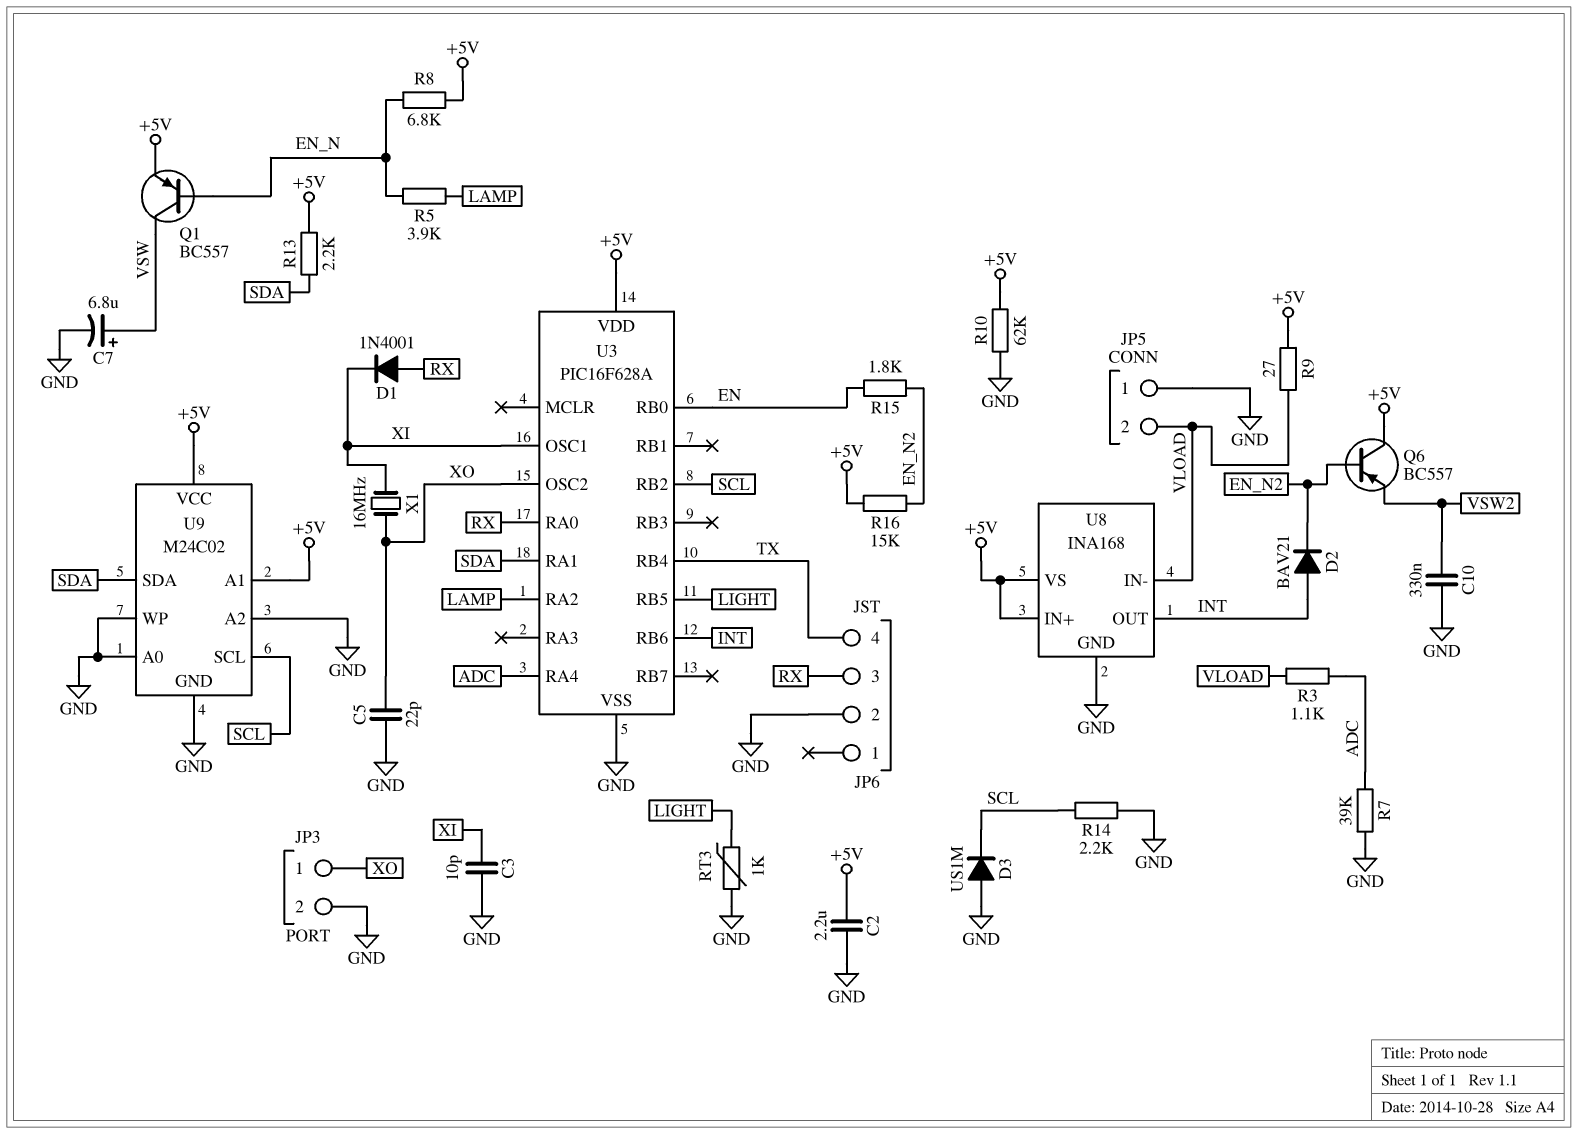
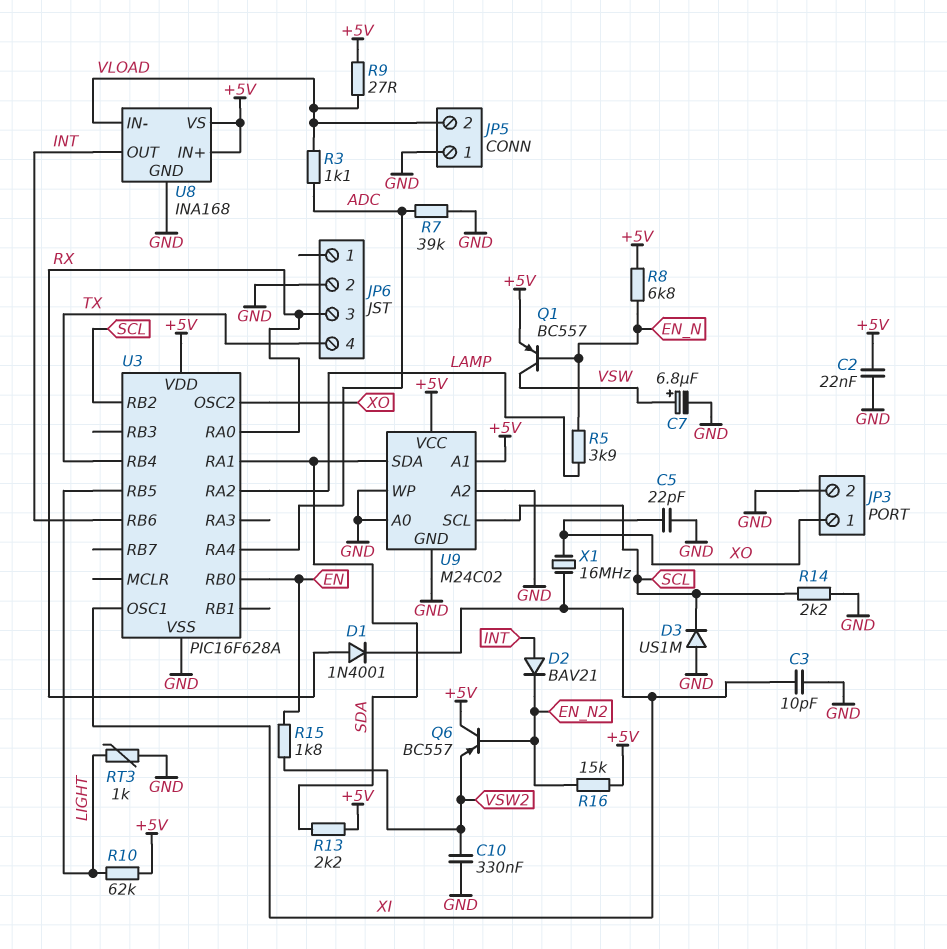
C2: 2.2uF (+5V, GND) -> 22nF (+5V, GND)
R10: 62k (+5V, GND) -> 62k (+5V, LIGHT)
R15: 1.8k (EN, EN_N2) -> 1.8k (EN, VSW2)

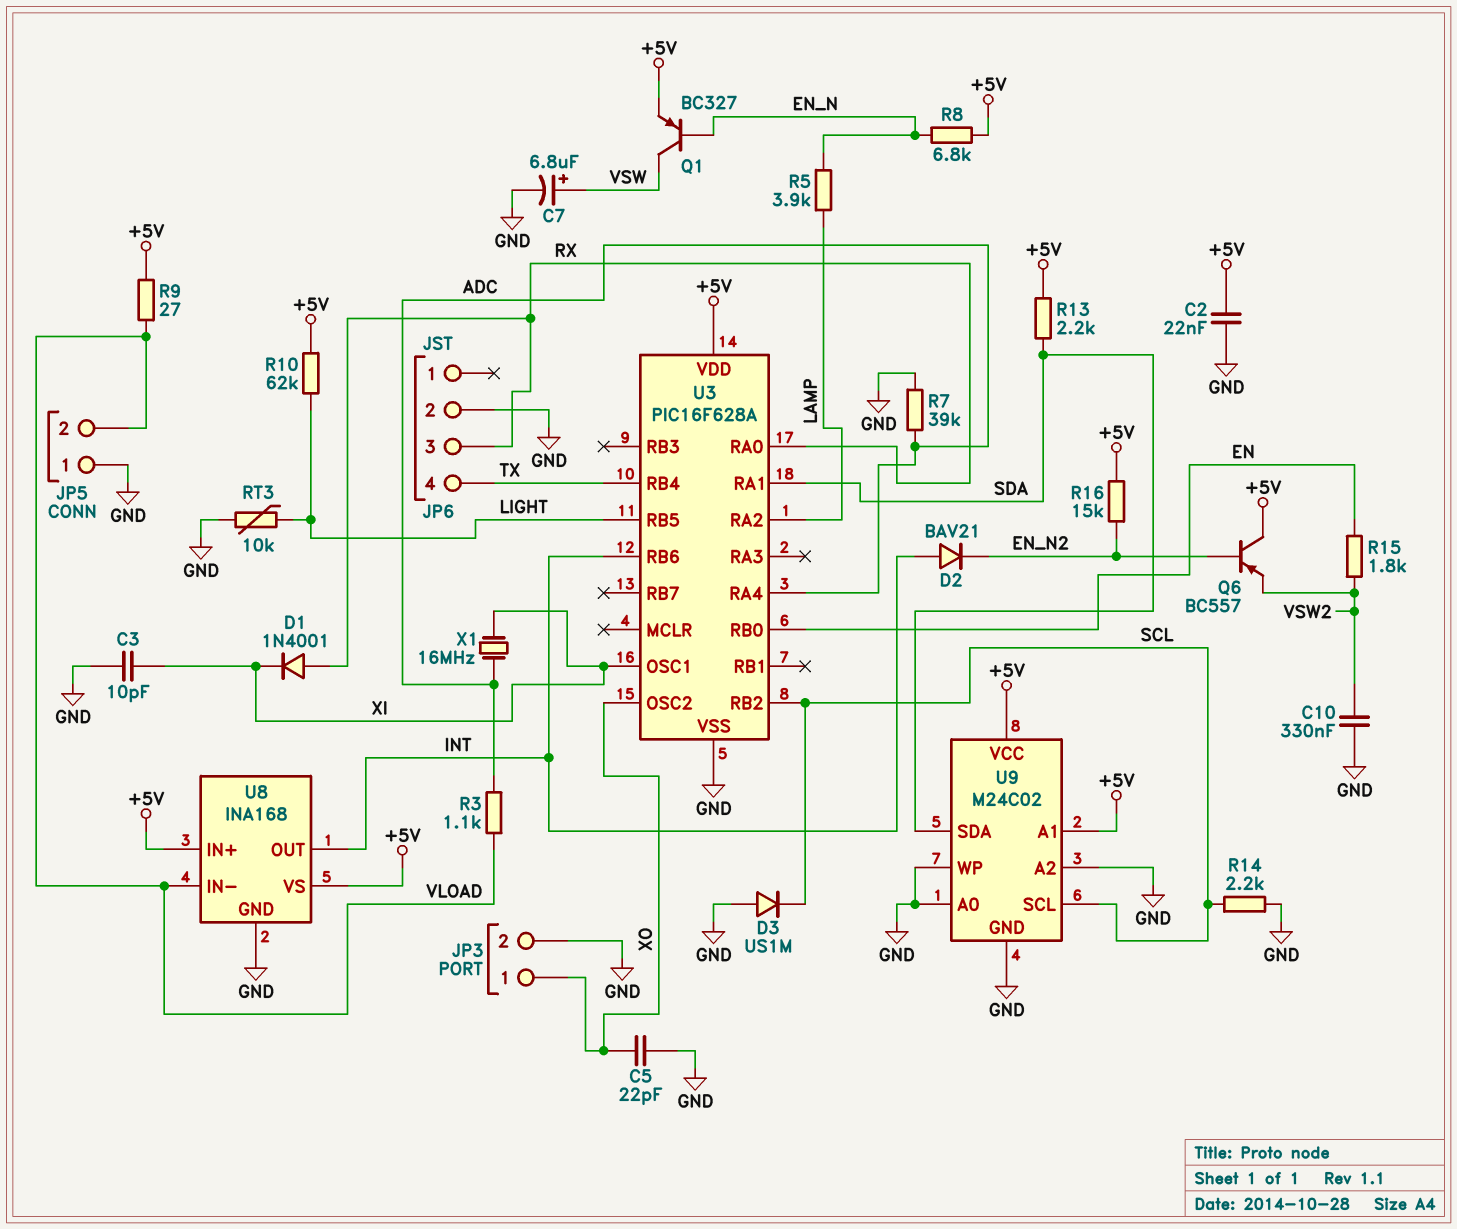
Q1: PNP BC557 (B EN_N, C VSW, E +5V) -> PNP BC327 (B EN_N, C VSW, E +5V)
RT3: 1k (GND, LIGHT) -> 10k (GND, LIGHT)
X1: 16MHz (XI, XO) -> 16MHz (ADC, XI)

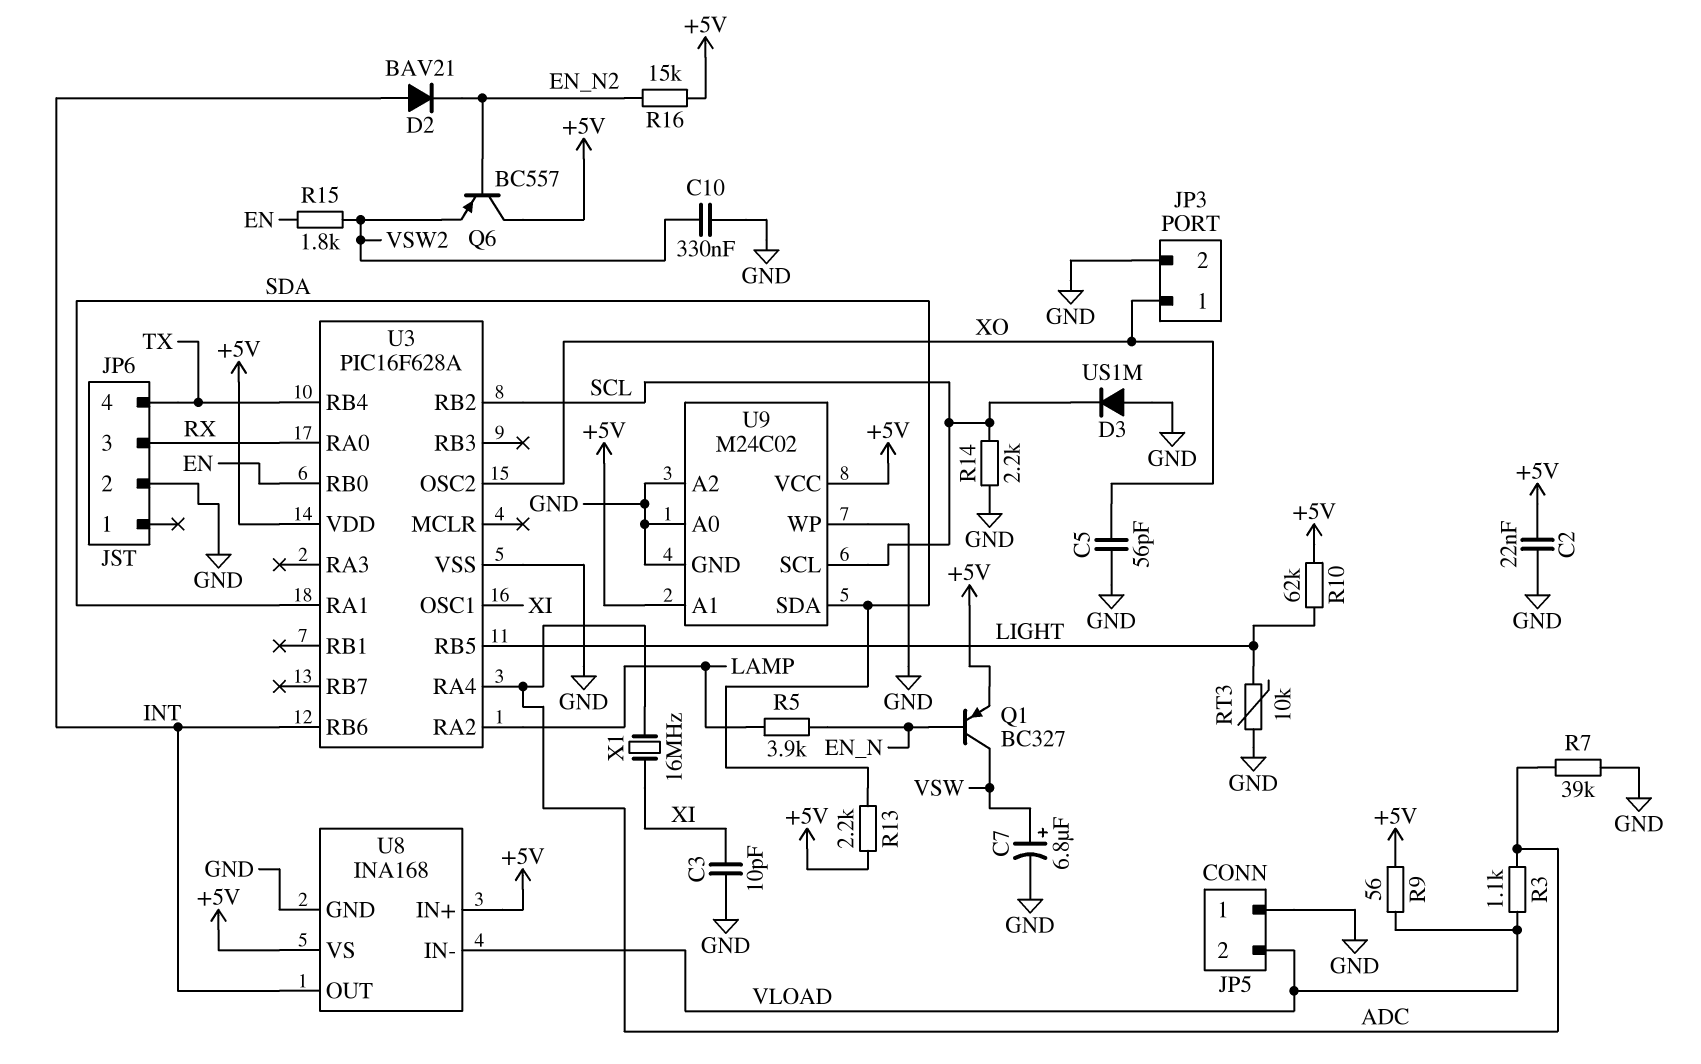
C5: 22pF (GND, XO) -> 56pF (GND, XO)
D1: diode 1N4001 (A RX, K XI) -> none
R8: 6.8k (+5V, EN_N) -> none
R9: 27 (+5V, VLOAD) -> 56 (+5V, VLOAD)

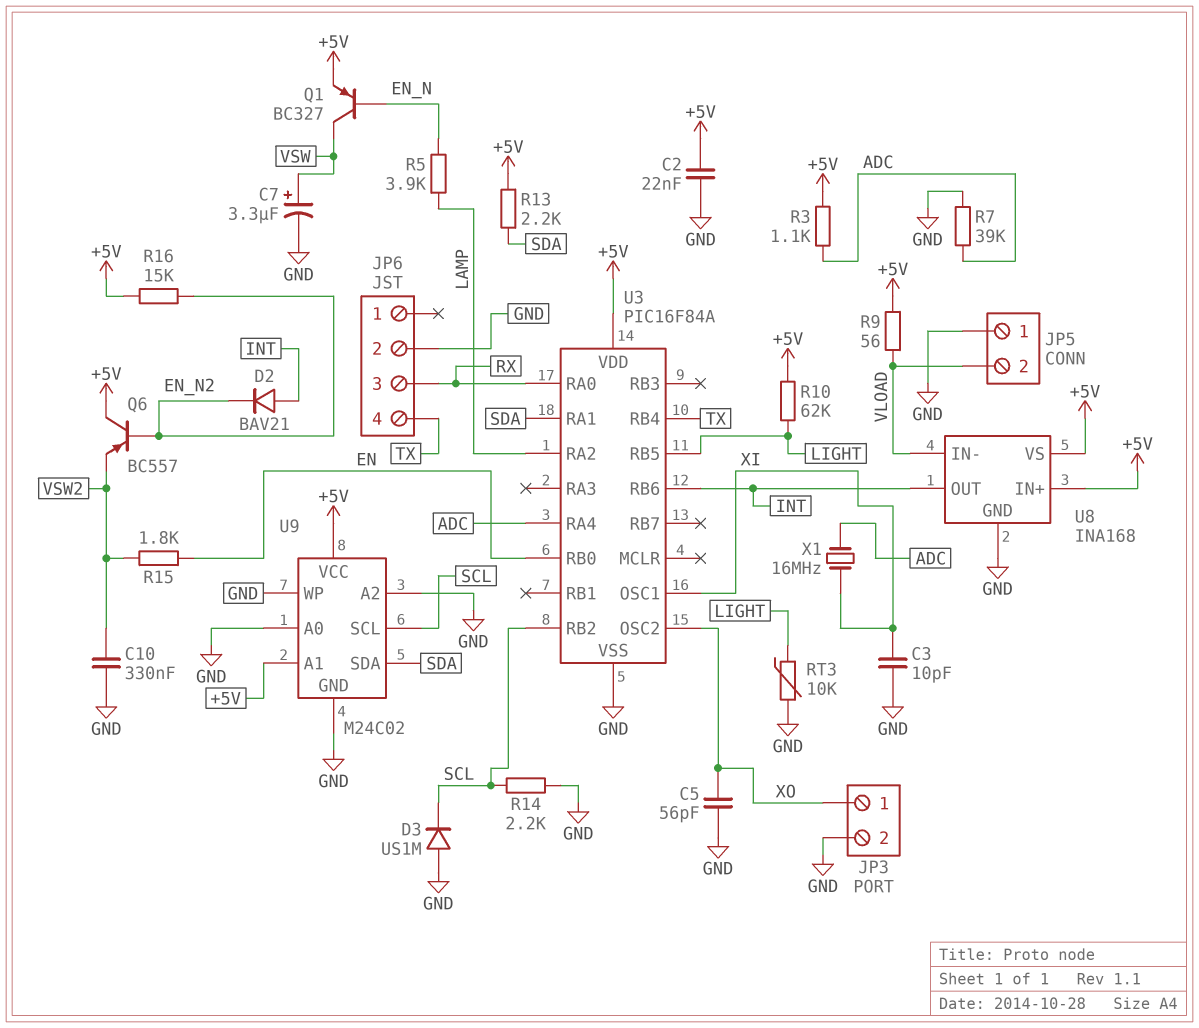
C7: 6.8uF (plus VSW, minus GND) -> 3.3uF (plus VSW, minus GND)
R3: 1.1k (ADC, VLOAD) -> 1.1k (+5V, ADC)
U3: PIC16F628A -> PIC16F84A

